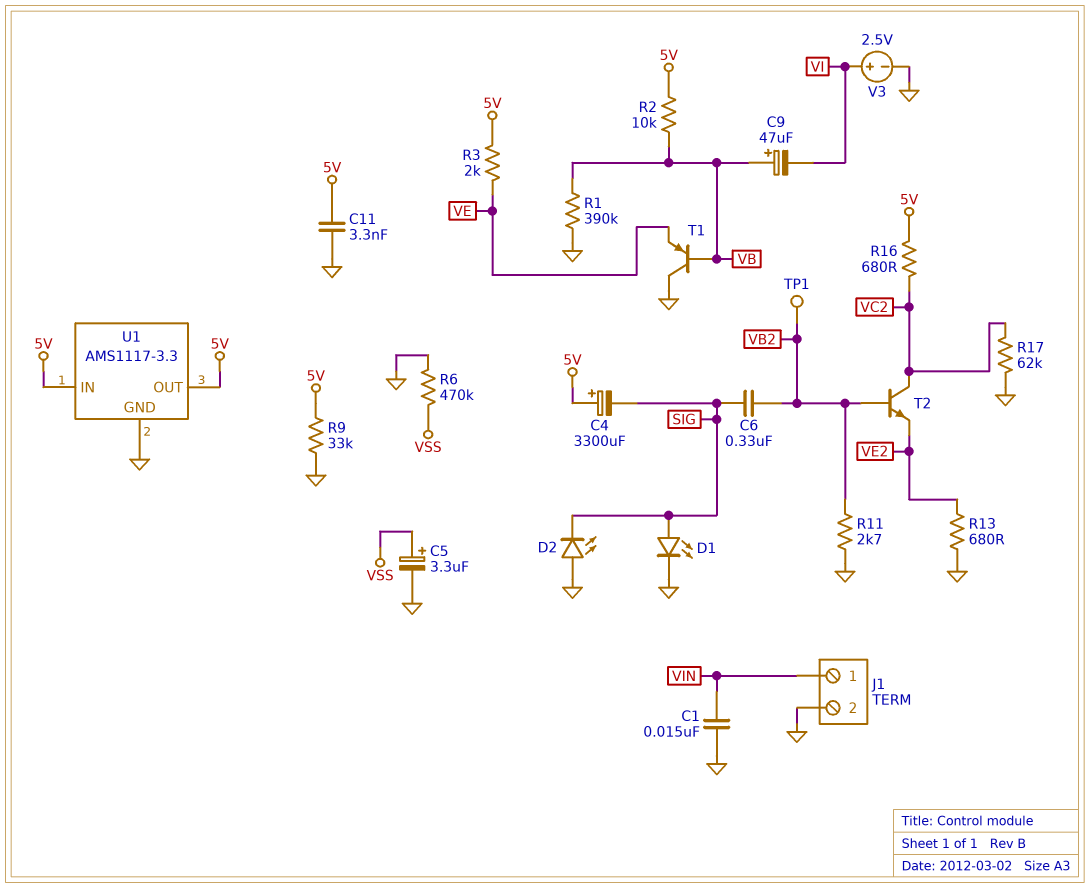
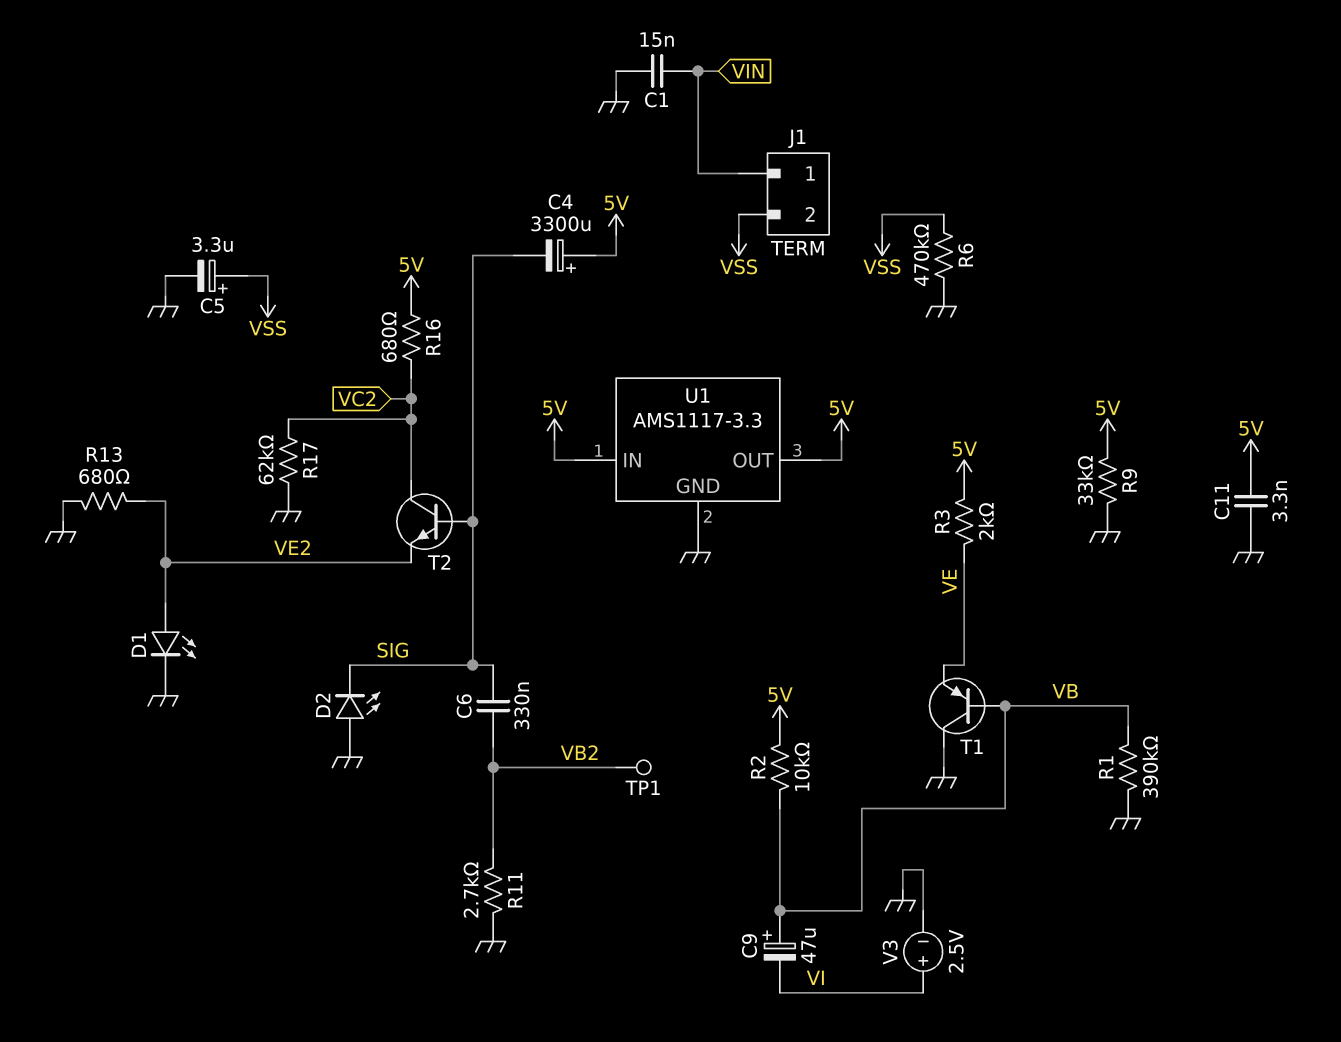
D1: LED (A SIG, K GND) -> LED (A VE2, K GND)
J1 pin 2: GND -> VSS
T2: NPN (B VB2, C VC2, E VE2) -> NPN (B SIG, C VC2, E VE2)

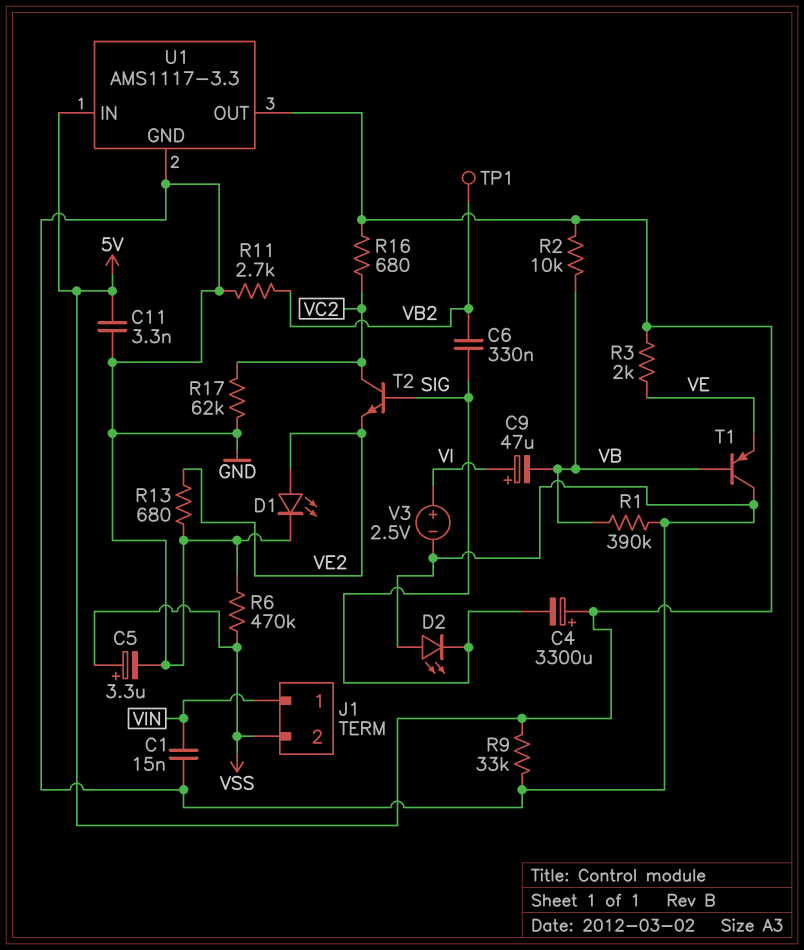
C9: 47uF (plus VB, minus VI) -> 47uF (plus VI, minus VB)

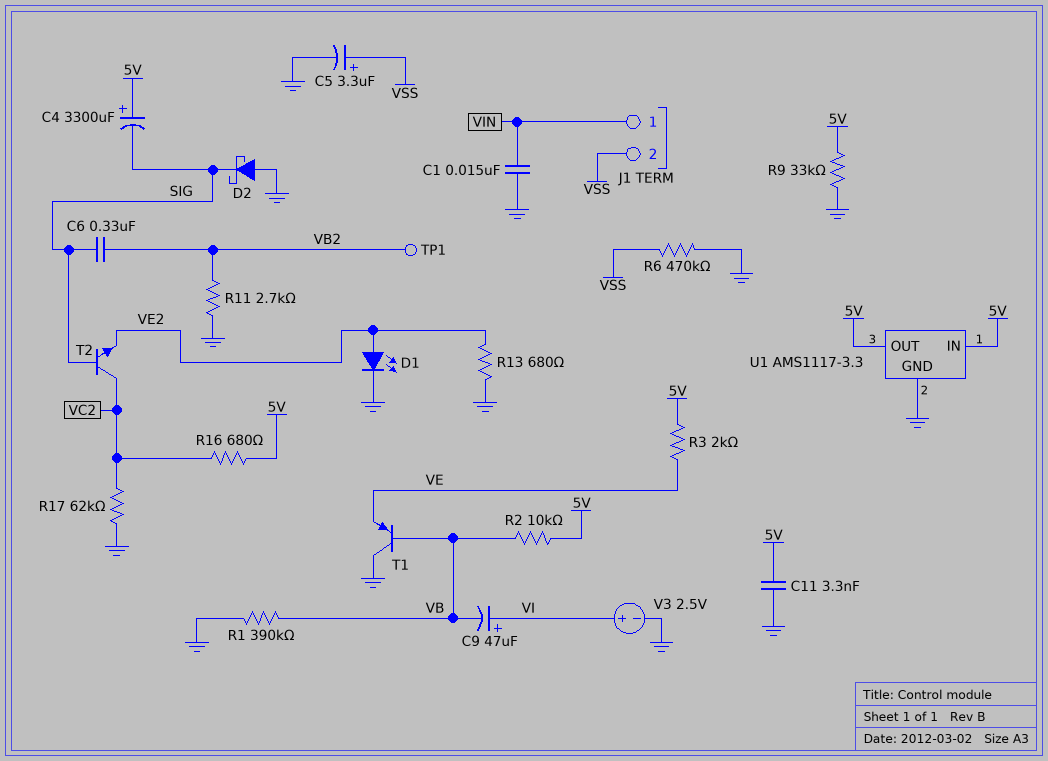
D2: LED (A GND, K SIG) -> schottky (A GND, K SIG)

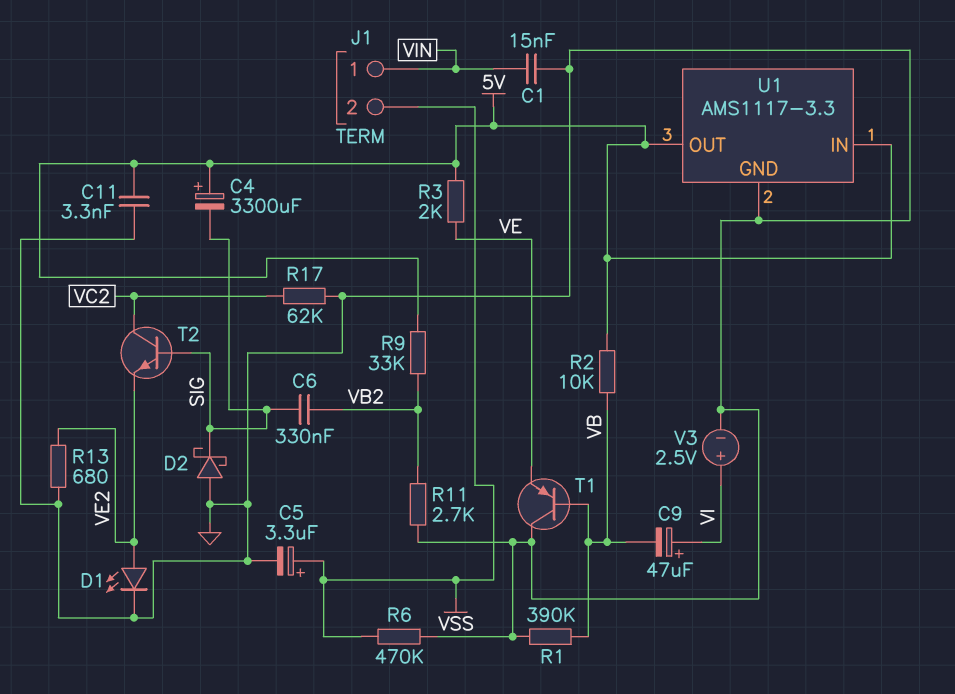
R9: 33k (5V, GND) -> 33k (5V, VB2)
R16: 680 (5V, VC2) -> none
TP1: test point (VB2) -> none

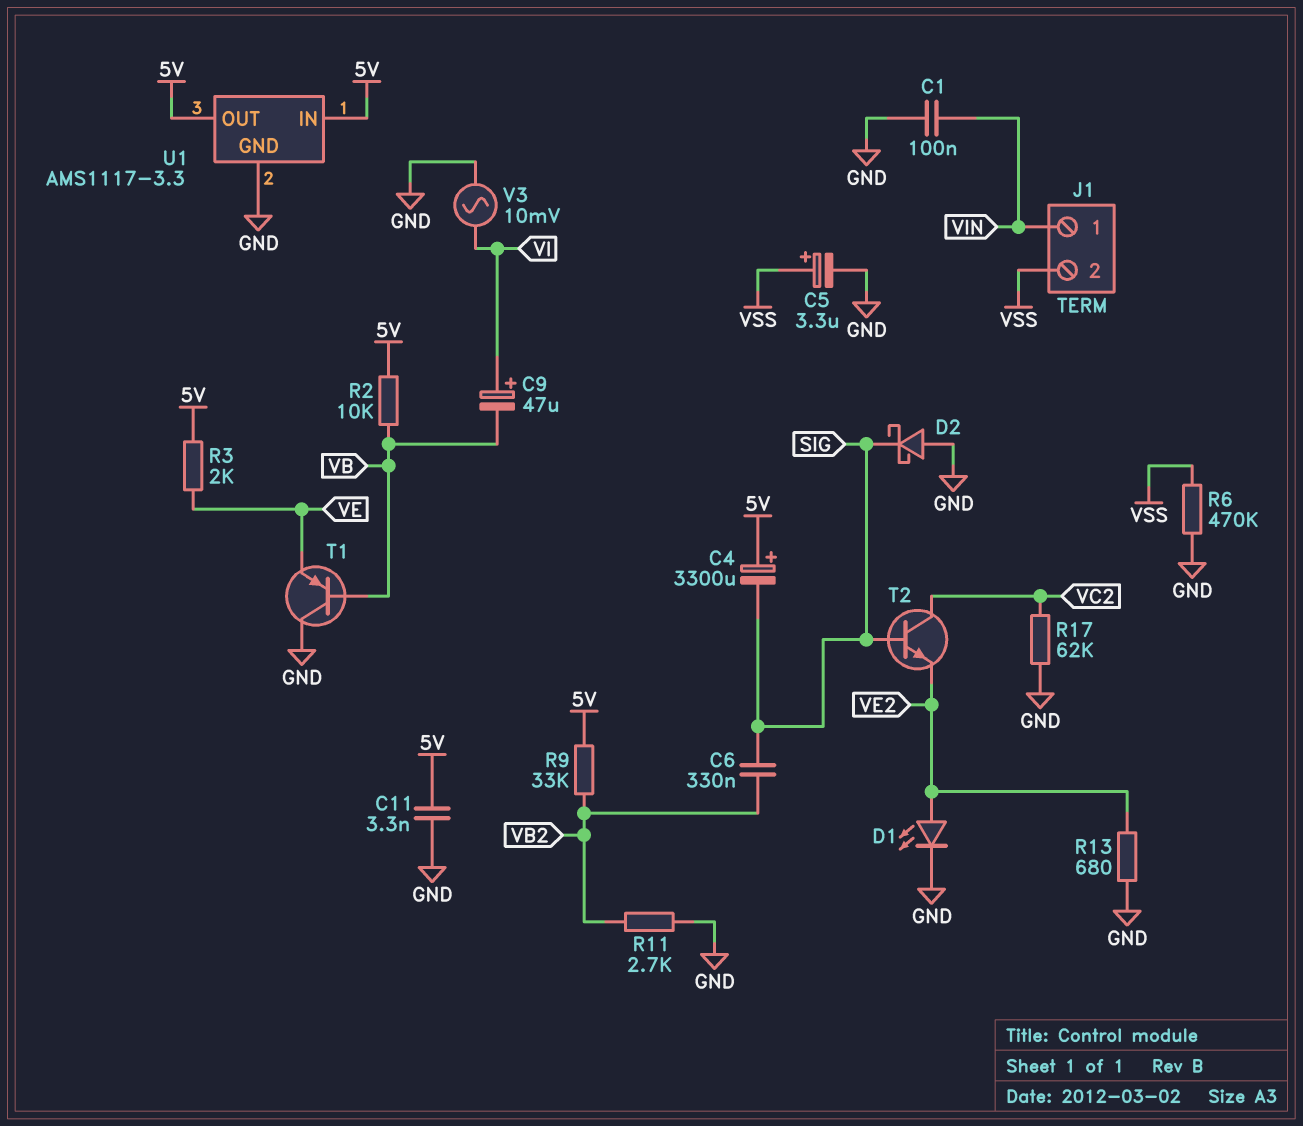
C1: 15nF (GND, VIN) -> 100nF (GND, VIN)
R1: 390k (GND, VB) -> none
V3: 2.5V (plus VI, minus GND) -> AC 10mV (GND, VI)

